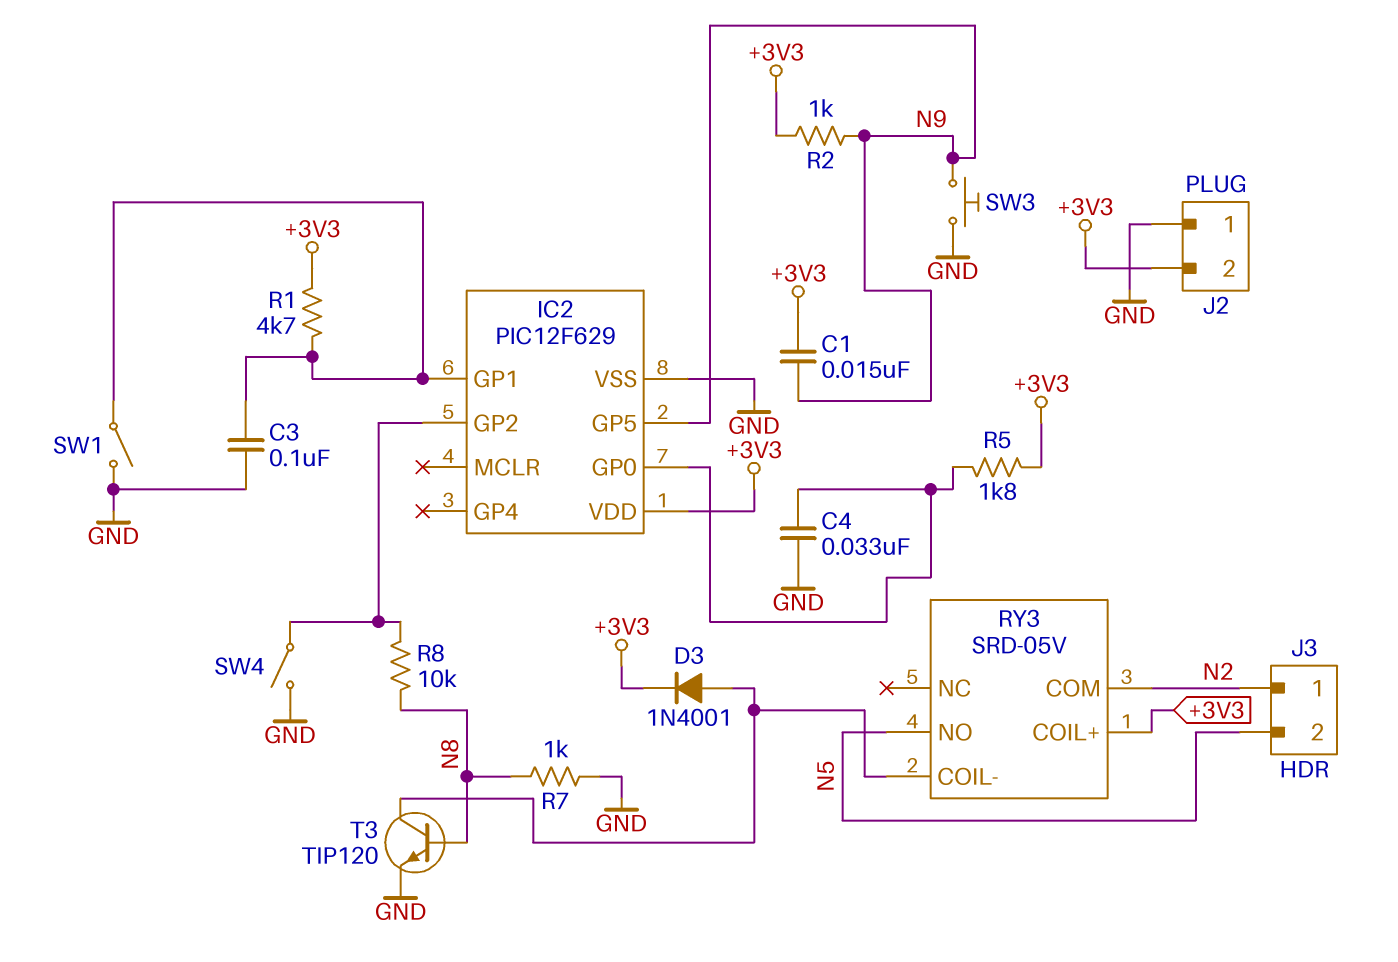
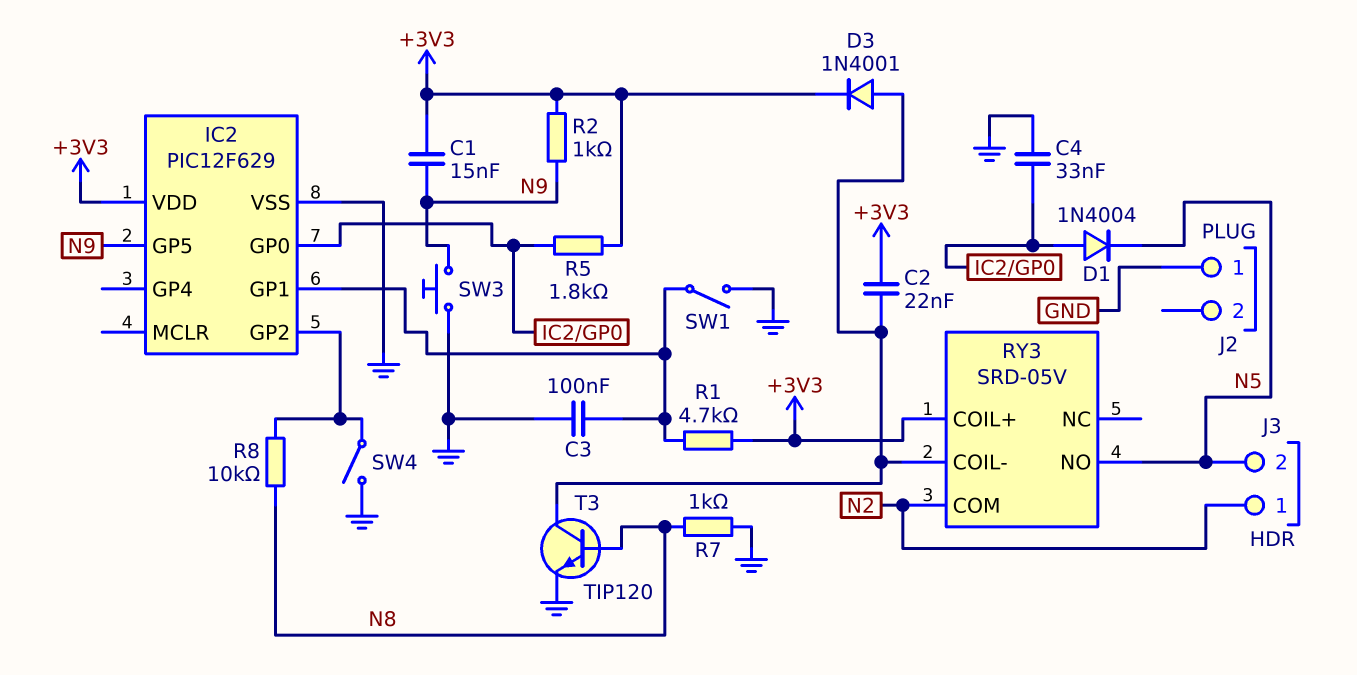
C2: none -> 22nF (+3V3, RY3/COIL-)
D1: none -> diode 1N4004 (A IC2/GP0, K N5)
J2 pin 2: +3V3 -> none

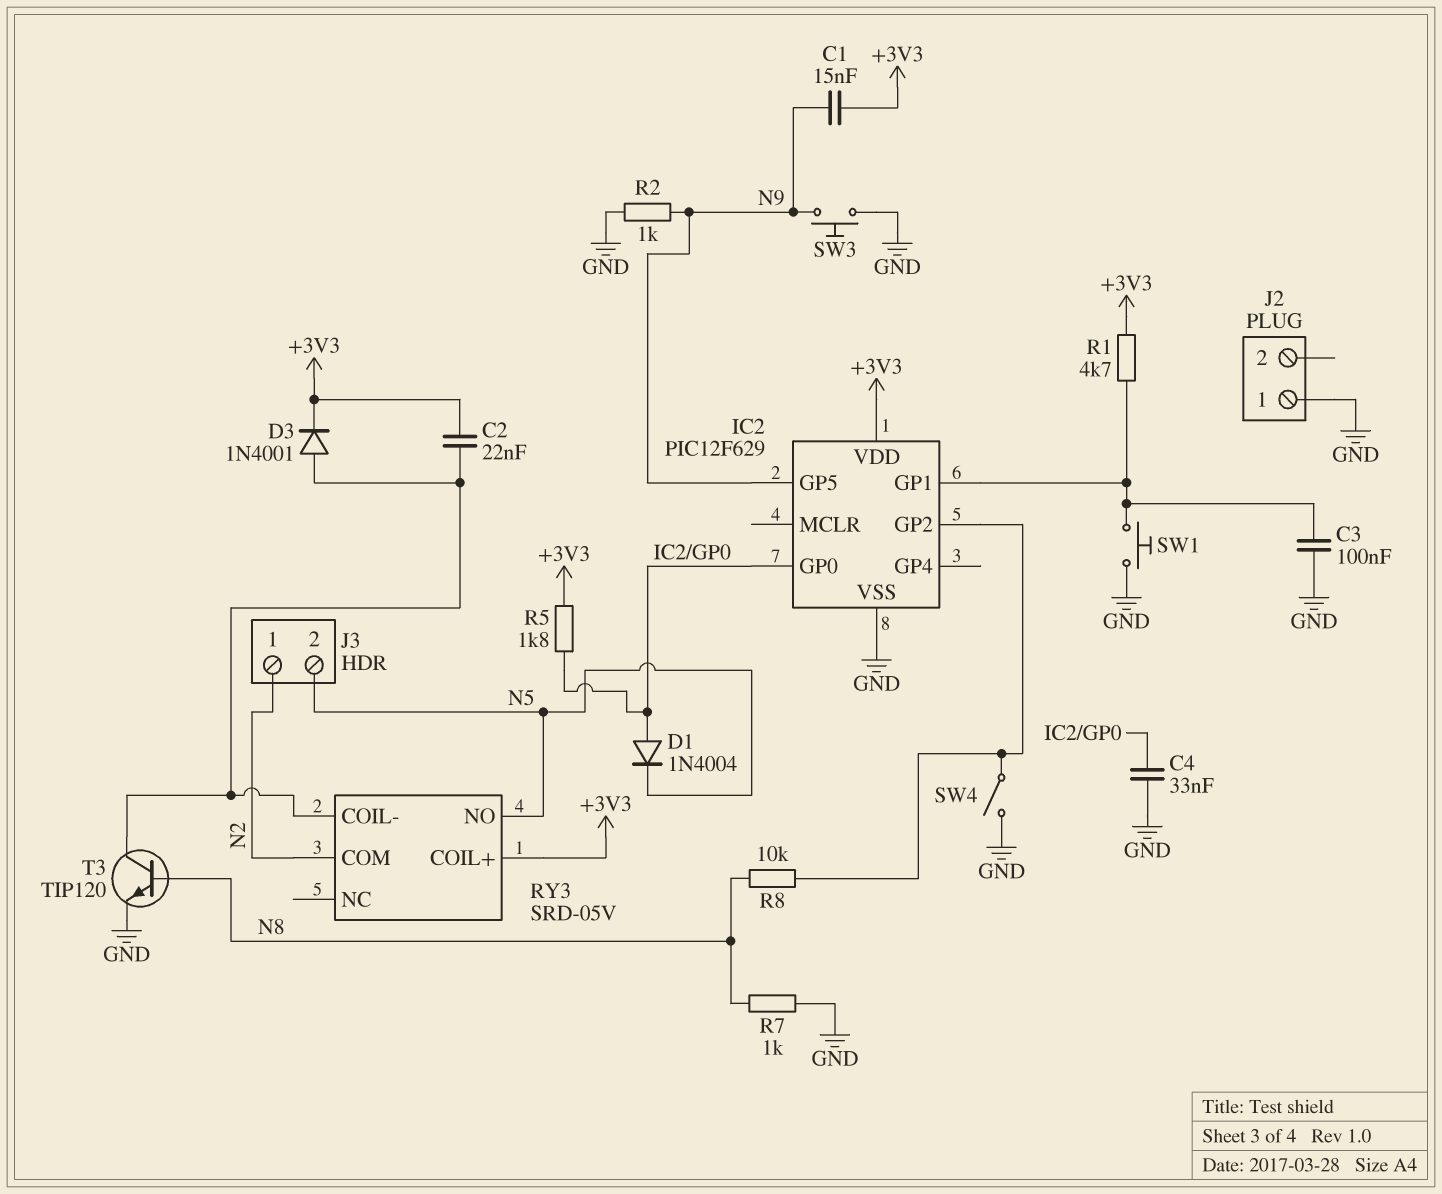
R2: 1k (+3V3, N9) -> 1k (GND, N9)
SW1: switch (GND, IC2/GP1) -> button (GND, IC2/GP1)

